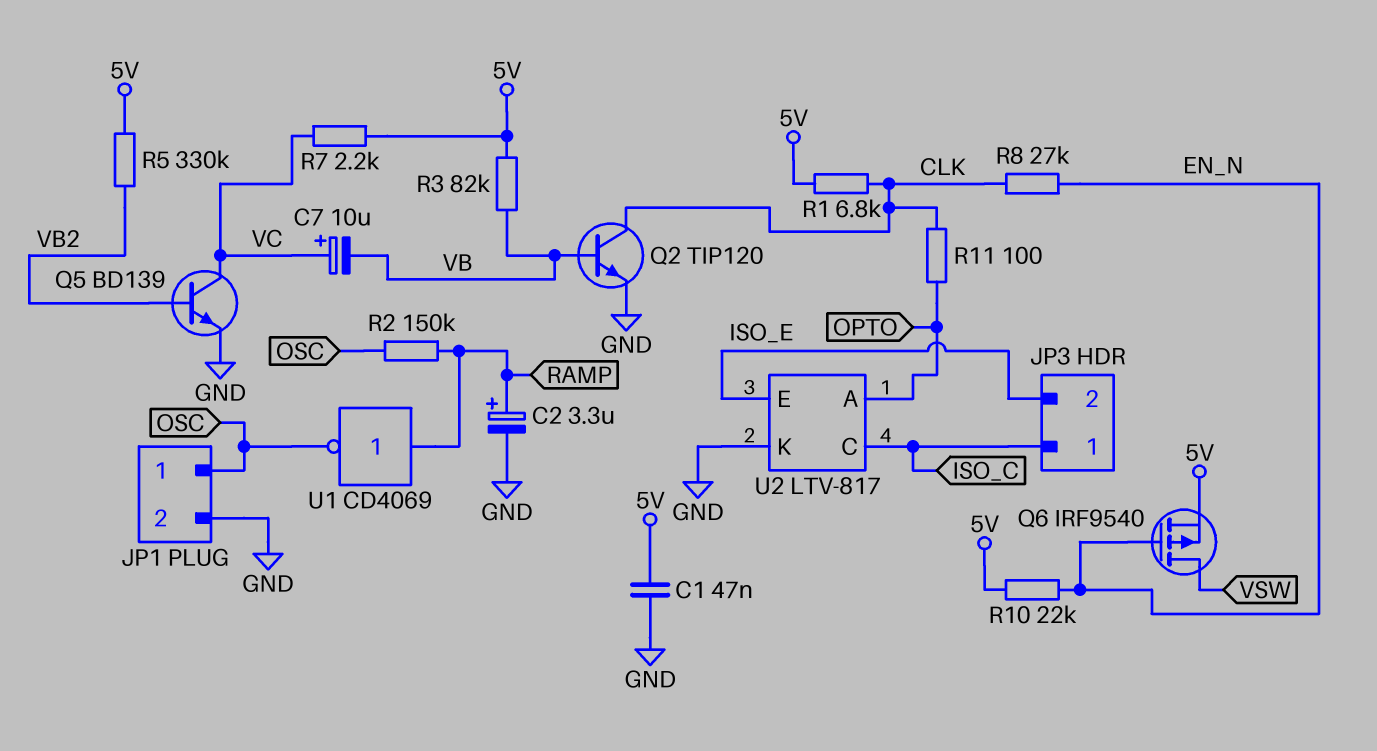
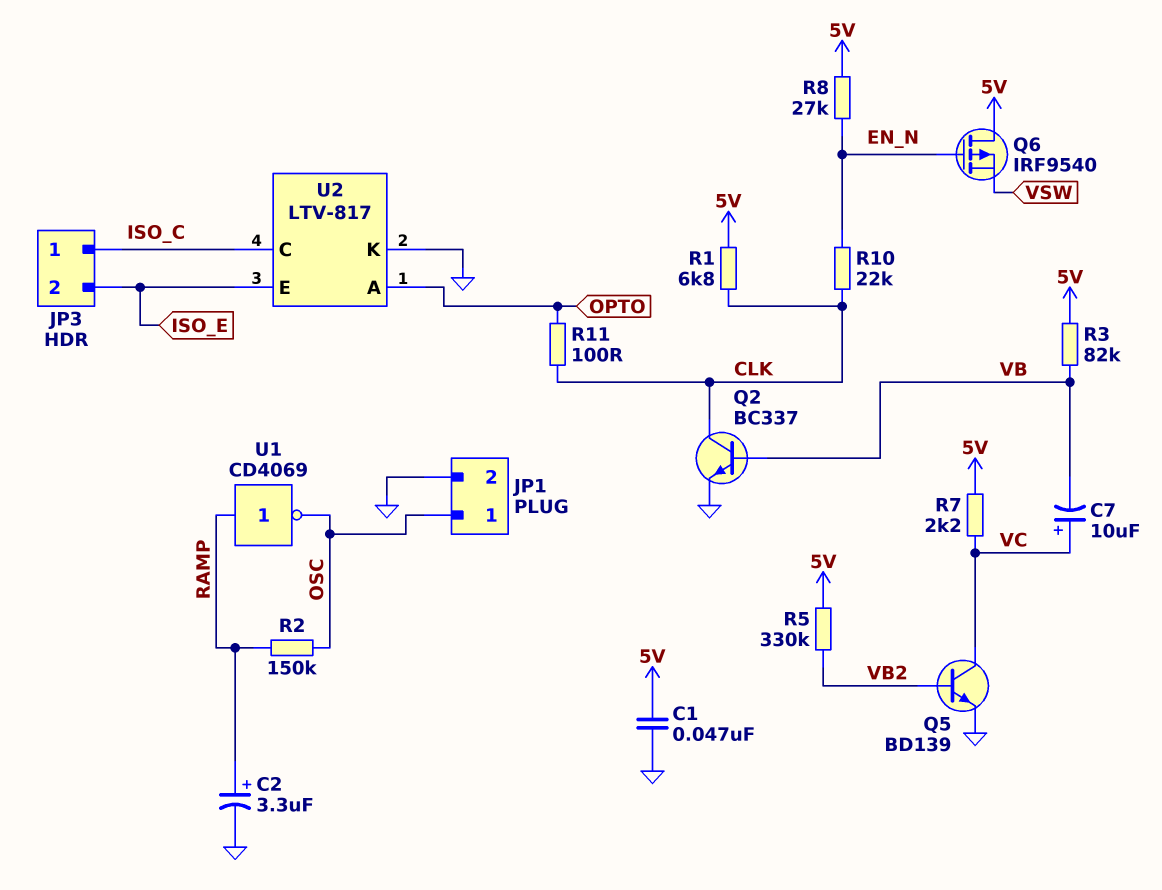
Q2: NPN TIP120 (B VB, C CLK, E GND) -> NPN BC337 (B VB, C CLK, E GND)
Q6: PMOS IRF9540 (G EN_N, D VSW, S 5V) -> PMOS IRF9540 (G EN_N, D 5V, S VSW)
R8: 27k (CLK, EN_N) -> 27k (5V, EN_N)
R10: 22k (5V, EN_N) -> 22k (CLK, EN_N)

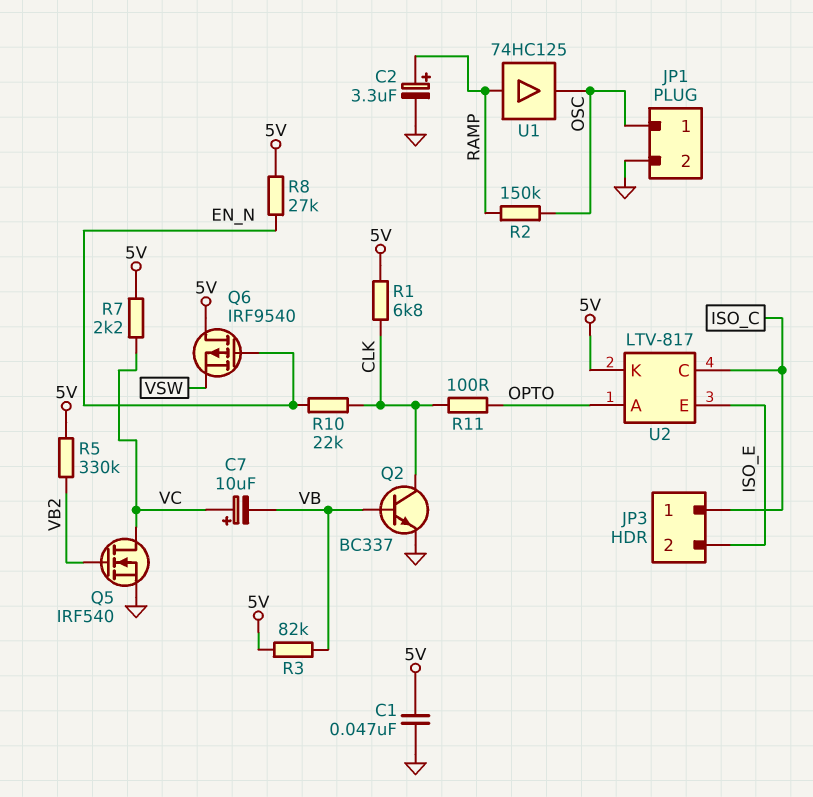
Q5: NPN BD139 (B VB2, C VC, E GND) -> NMOS IRF540 (G VB2, D VC, S GND)
U1: NOT CD4069 (in RAMP, out OSC) -> buffer 74HC125 (in RAMP, out OSC)
U2 pin K: GND -> 5V

